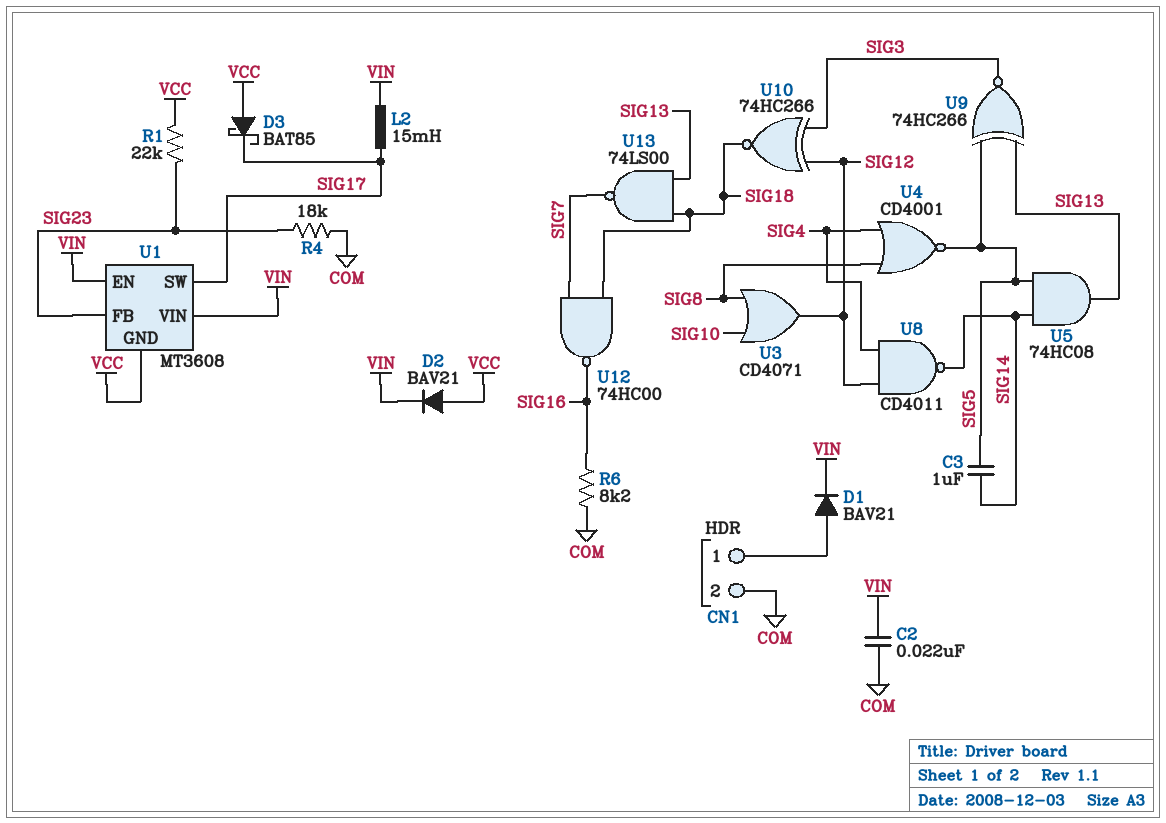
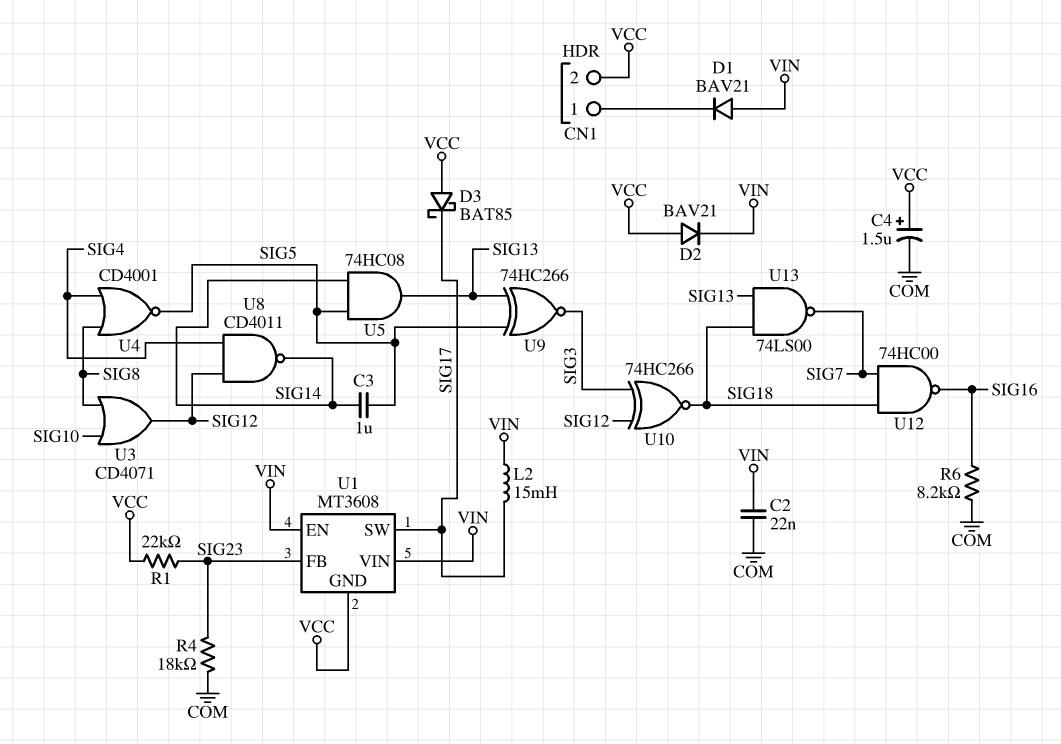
C4: none -> 1.5uF (plus VCC, minus COM)
CN1 pin 2: COM -> VCC
D1: diode BAV21 (A CN1/1, K VIN) -> diode BAV21 (A VIN, K CN1/1)

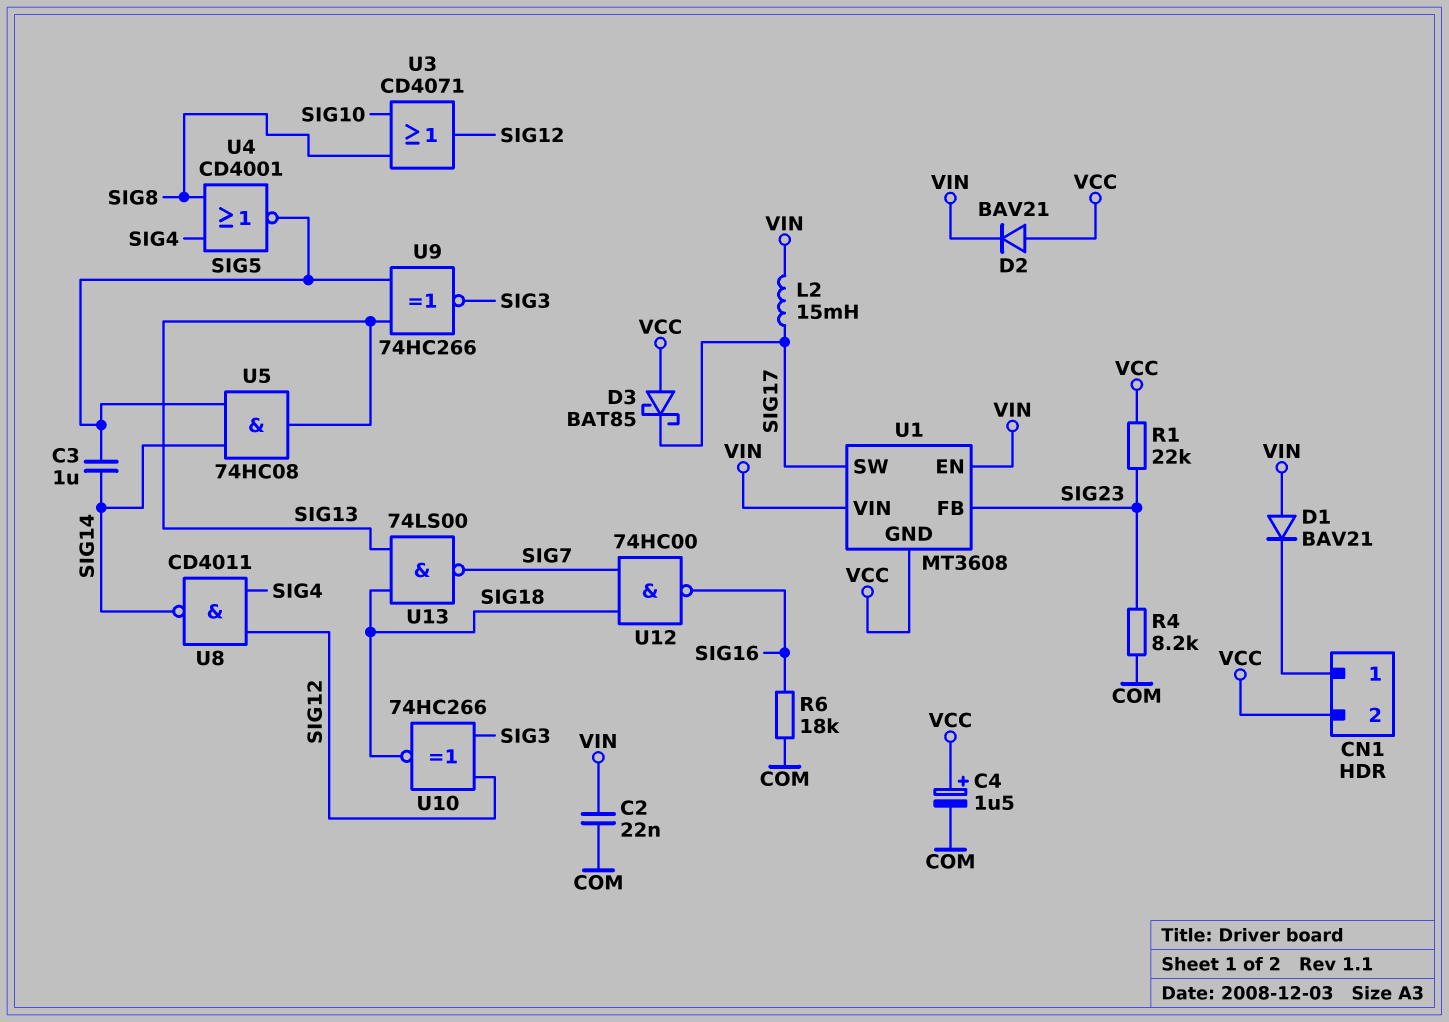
R4: 18k (COM, SIG23) -> 8.2k (COM, SIG23)
R6: 8.2k (COM, SIG16) -> 18k (COM, SIG16)

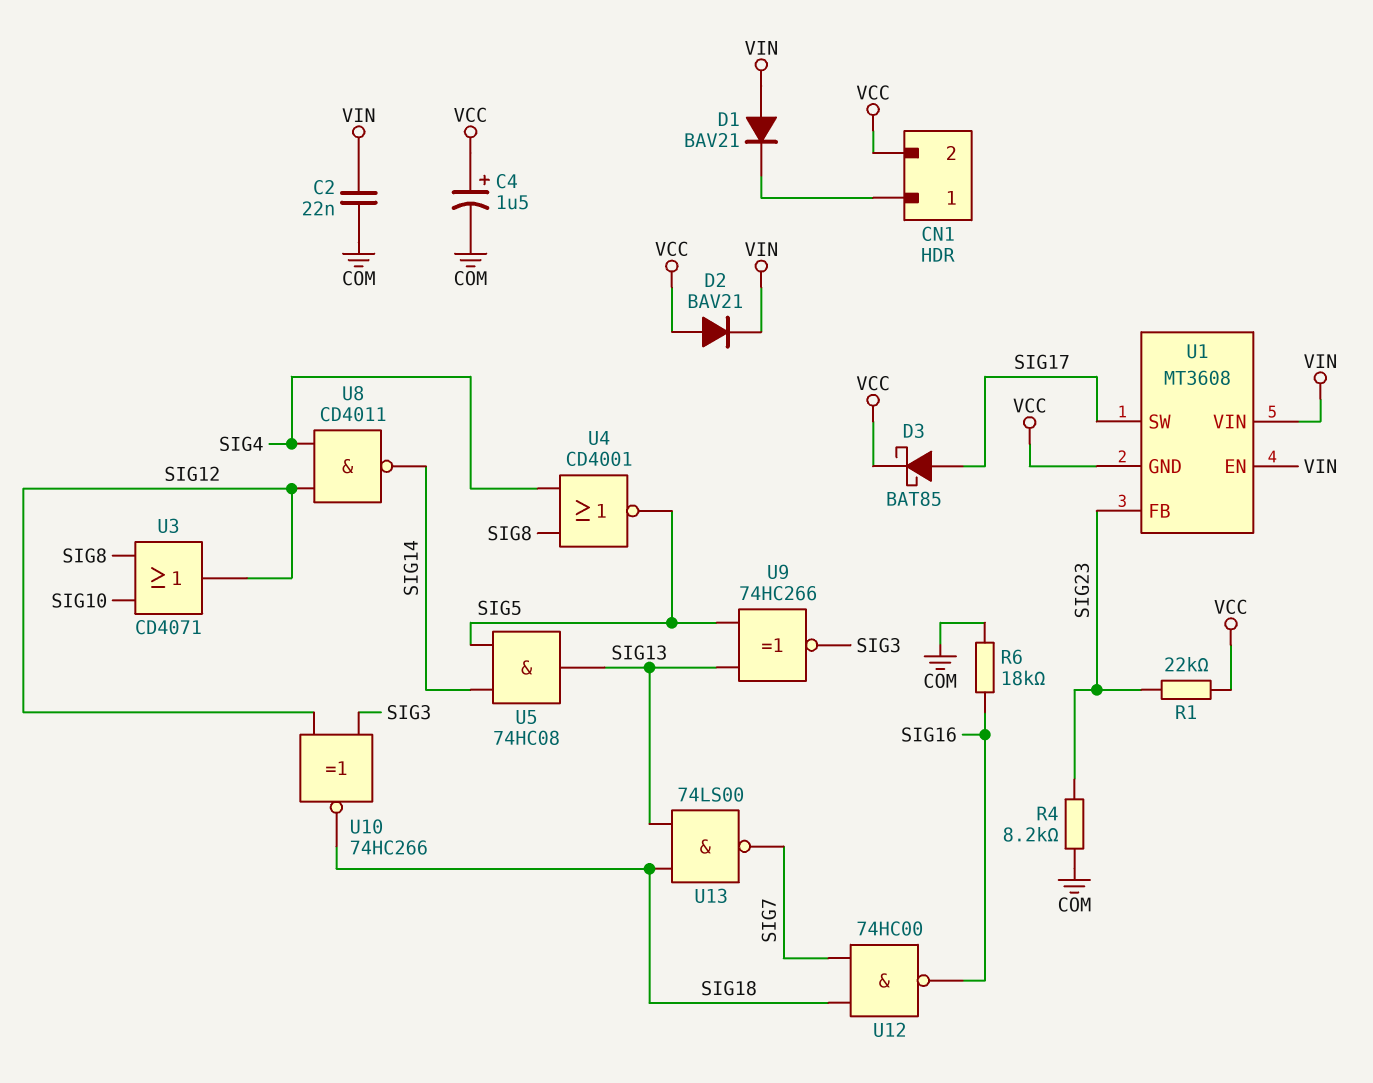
C3: 1uF (SIG5, SIG14) -> none
D3: schottky BAT85 (A VCC, K SIG17) -> schottky BAT85 (A SIG17, K VCC)
L2: 15mH (SIG17, VIN) -> none

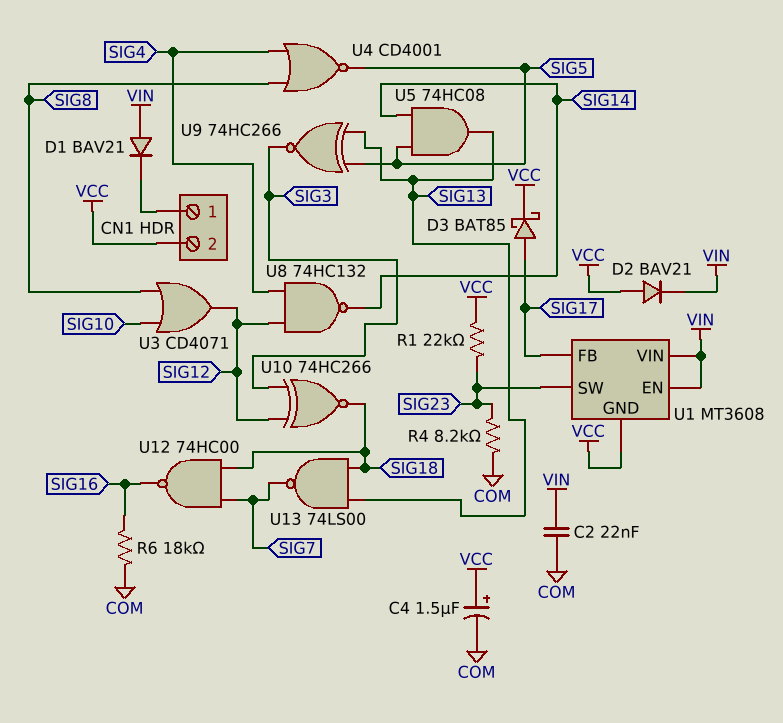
U1 pin FB: SIG23 -> SIG17
U1 pin SW: SIG17 -> SIG23
U8: NAND CD4011 (in SIG4, in SIG12, out SIG14) -> NAND 74HC132 (in SIG4, in SIG12, out SIG14)

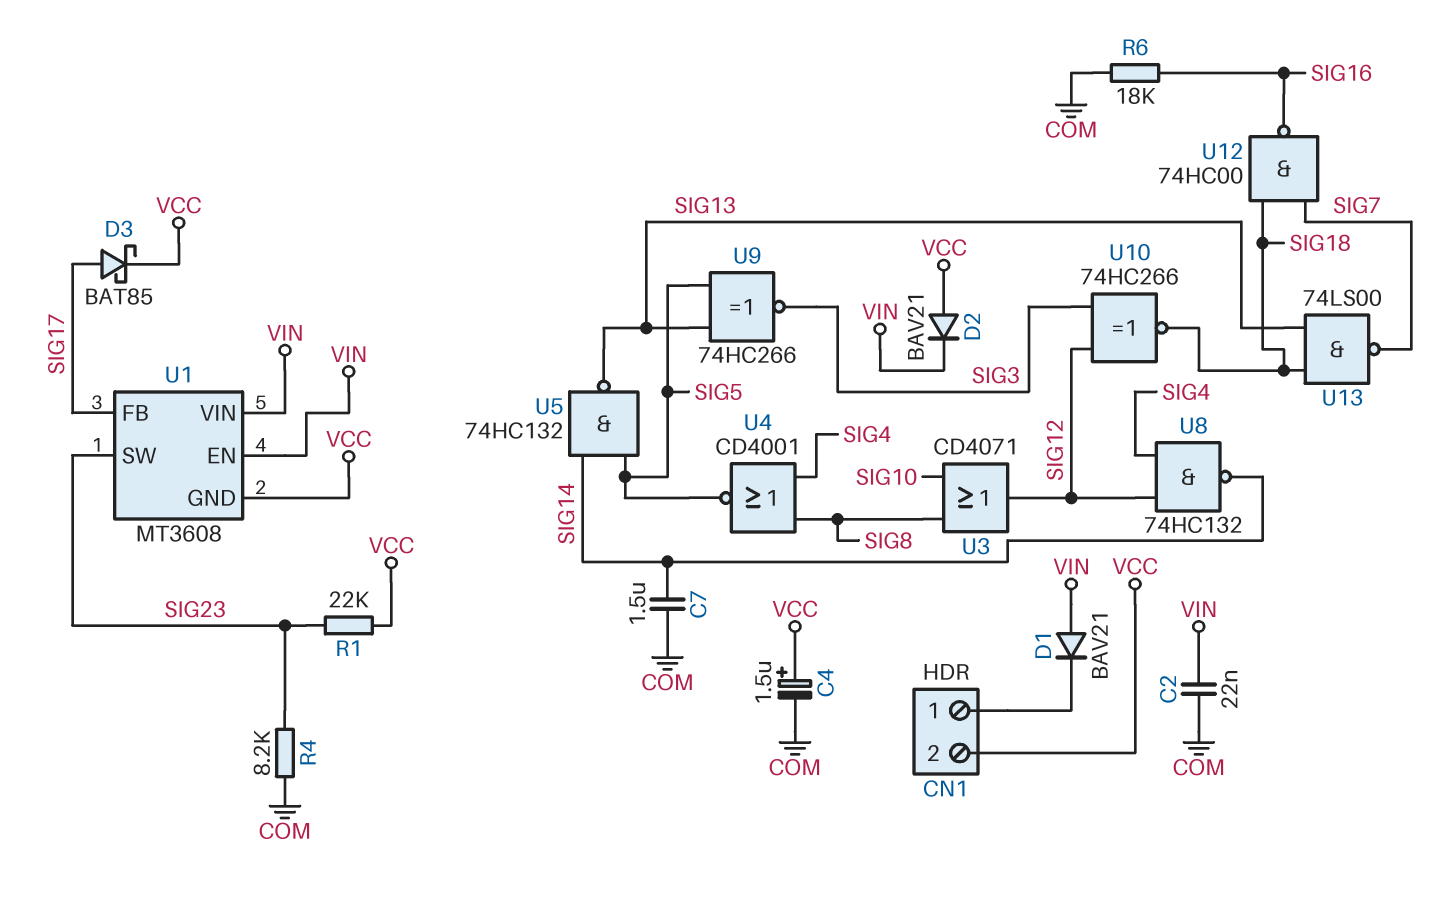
C7: none -> 1.5uF (COM, SIG14)
U5: AND 74HC08 (in SIG5, in SIG14, out SIG13) -> NAND 74HC132 (in SIG5, in SIG14, out SIG13)

